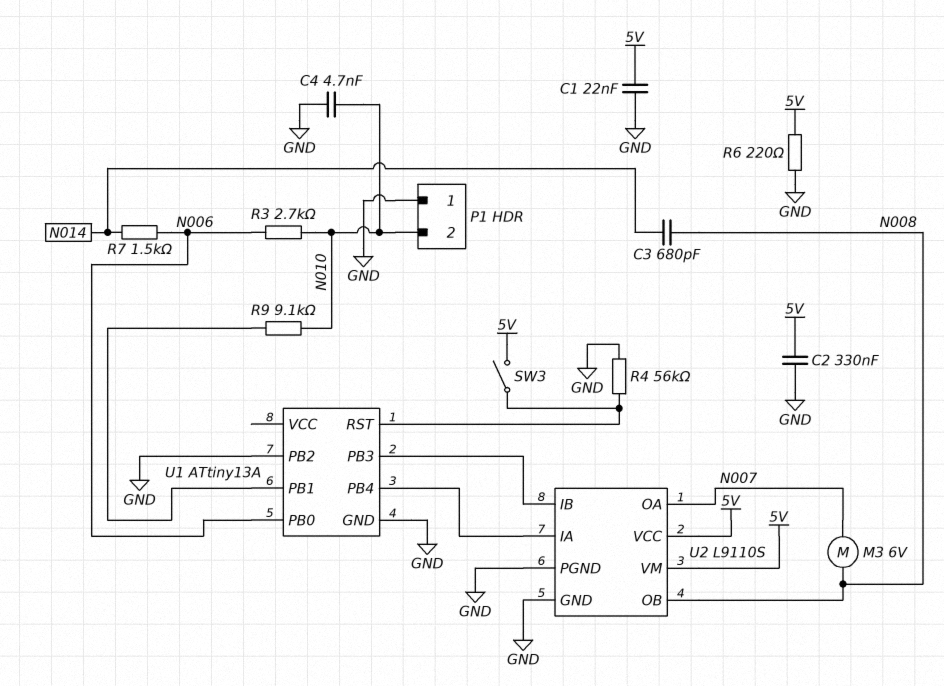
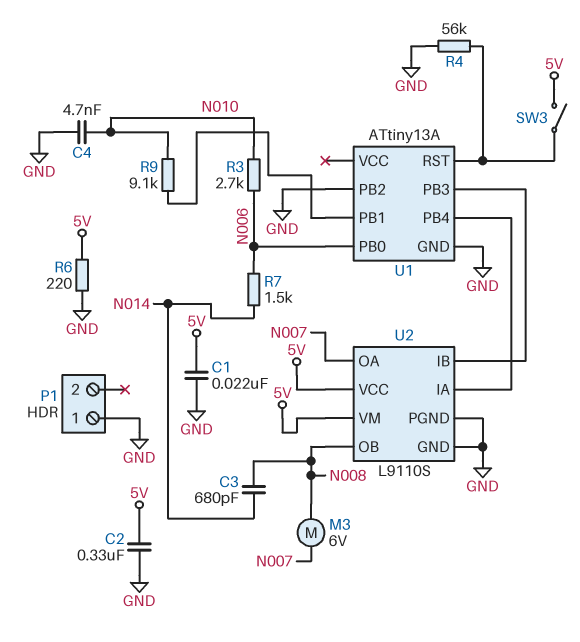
P1 pin 2: N010 -> none

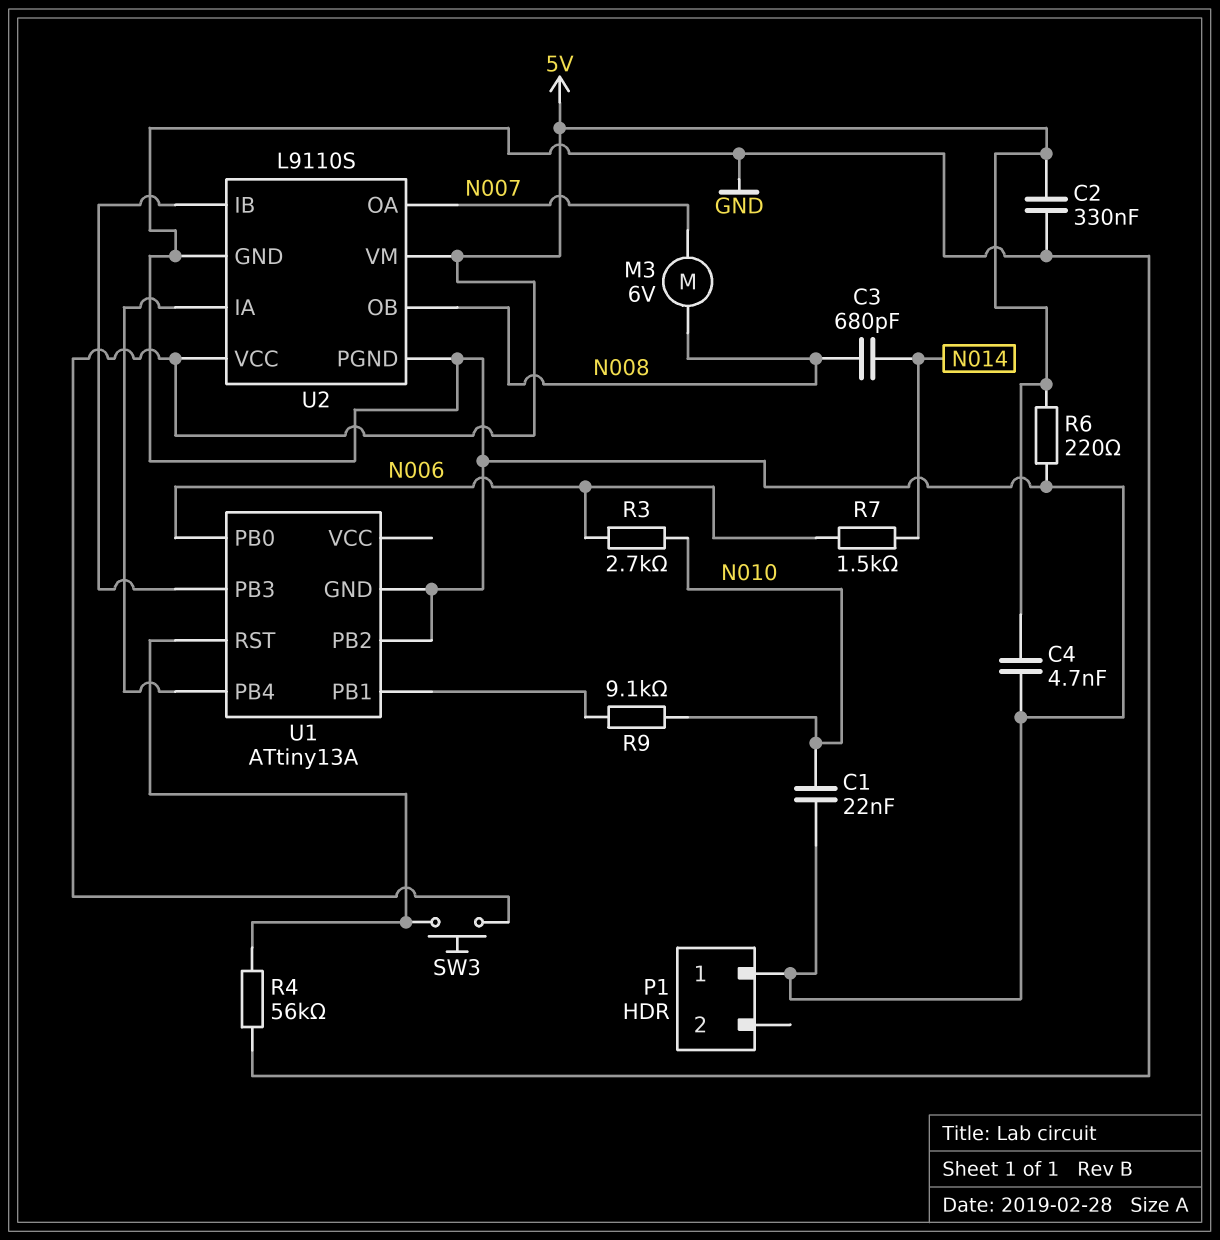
C1: 22nF (5V, GND) -> 22nF (GND, N010)
C4: 4.7nF (GND, N010) -> 4.7nF (5V, GND)
SW3: switch (5V, U1/RST) -> button (5V, U1/RST)

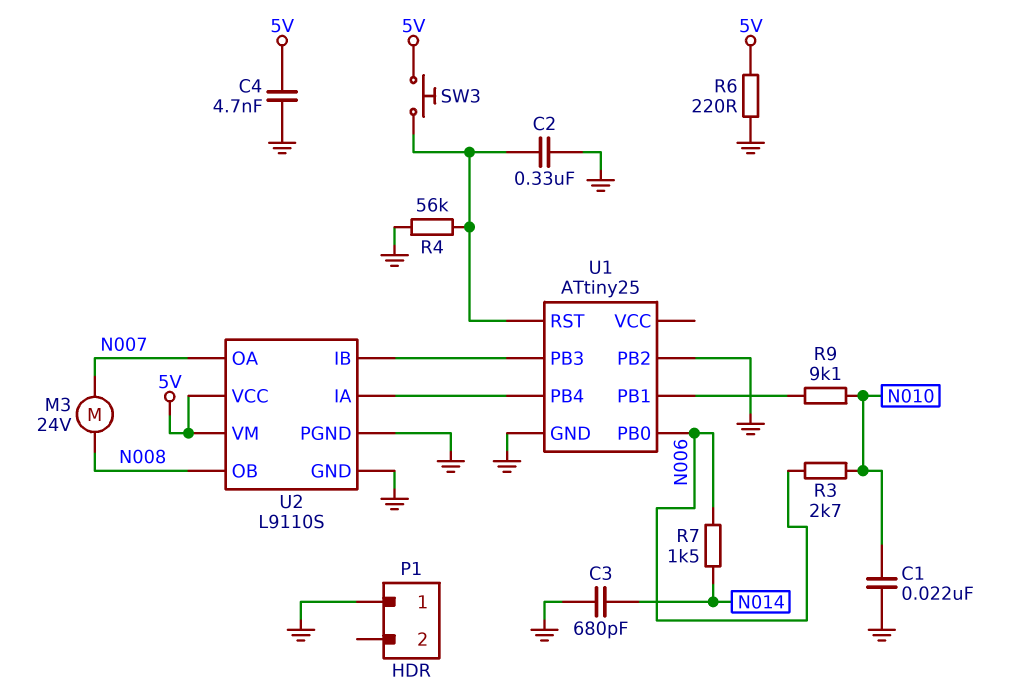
C2: 330nF (5V, GND) -> 330nF (GND, U1/RST)
C3: 680pF (N008, N014) -> 680pF (GND, N014)
M3: motor 6V (N007, N008) -> motor 24V (N007, N008)
U1: ATtiny13A -> ATtiny25

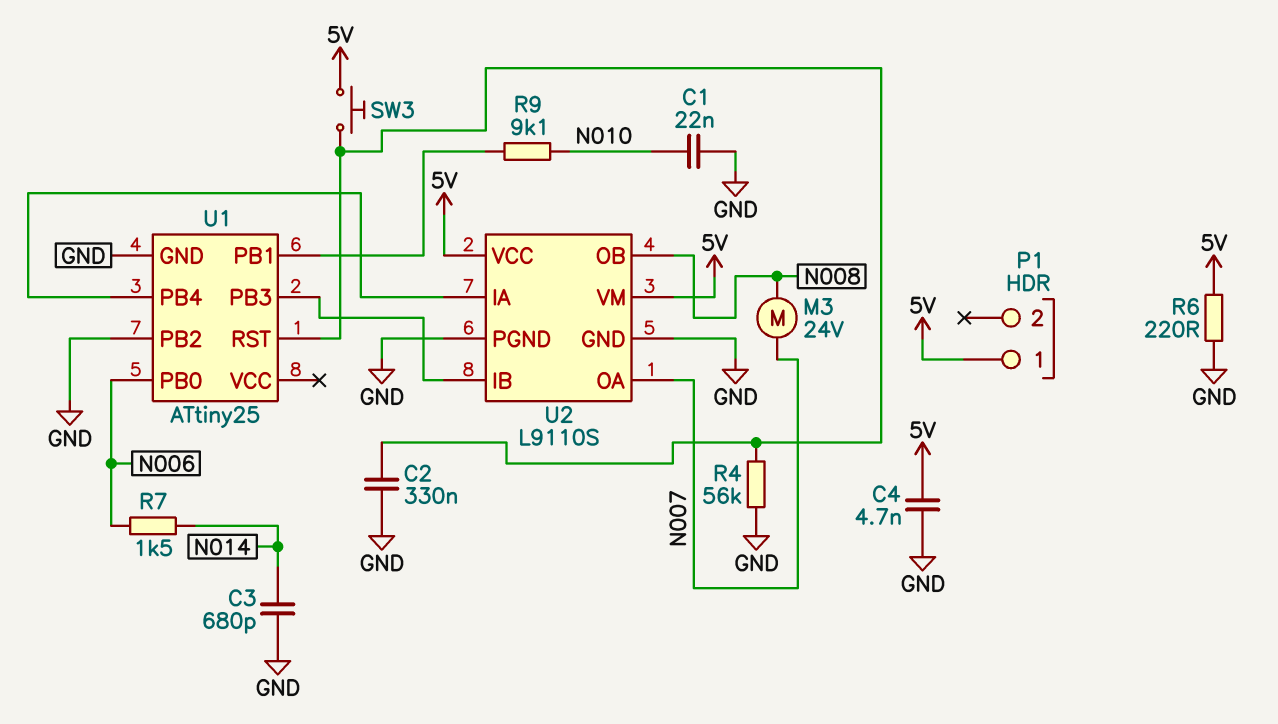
P1 pin 1: GND -> 5V
R3: 2.7k (N006, N010) -> none

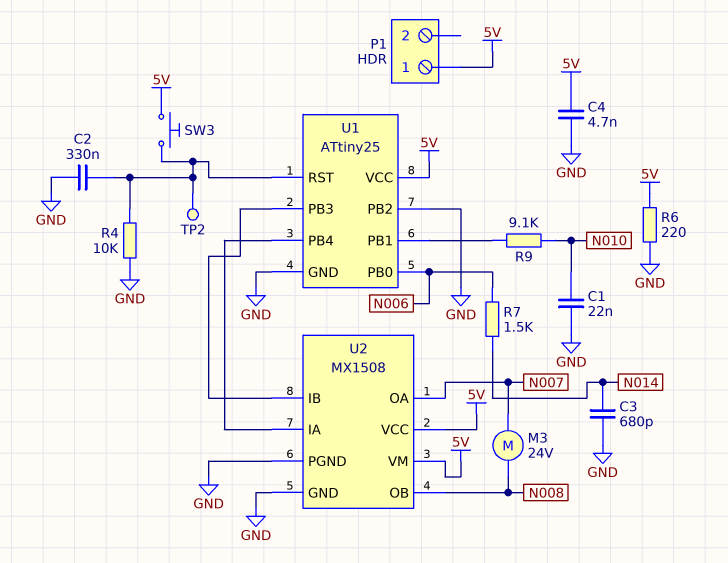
R4: 56k (GND, U1/RST) -> 10k (GND, U1/RST)
TP2: none -> test point (U1/RST)
U1 pin VCC: none -> 5V
U2: L9110S -> MX1508

